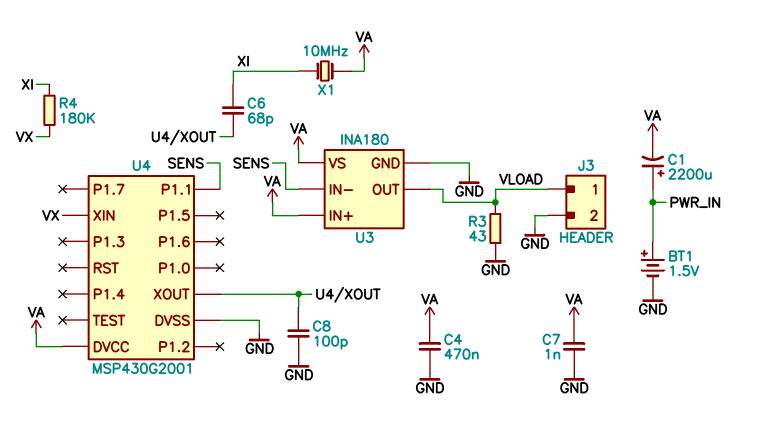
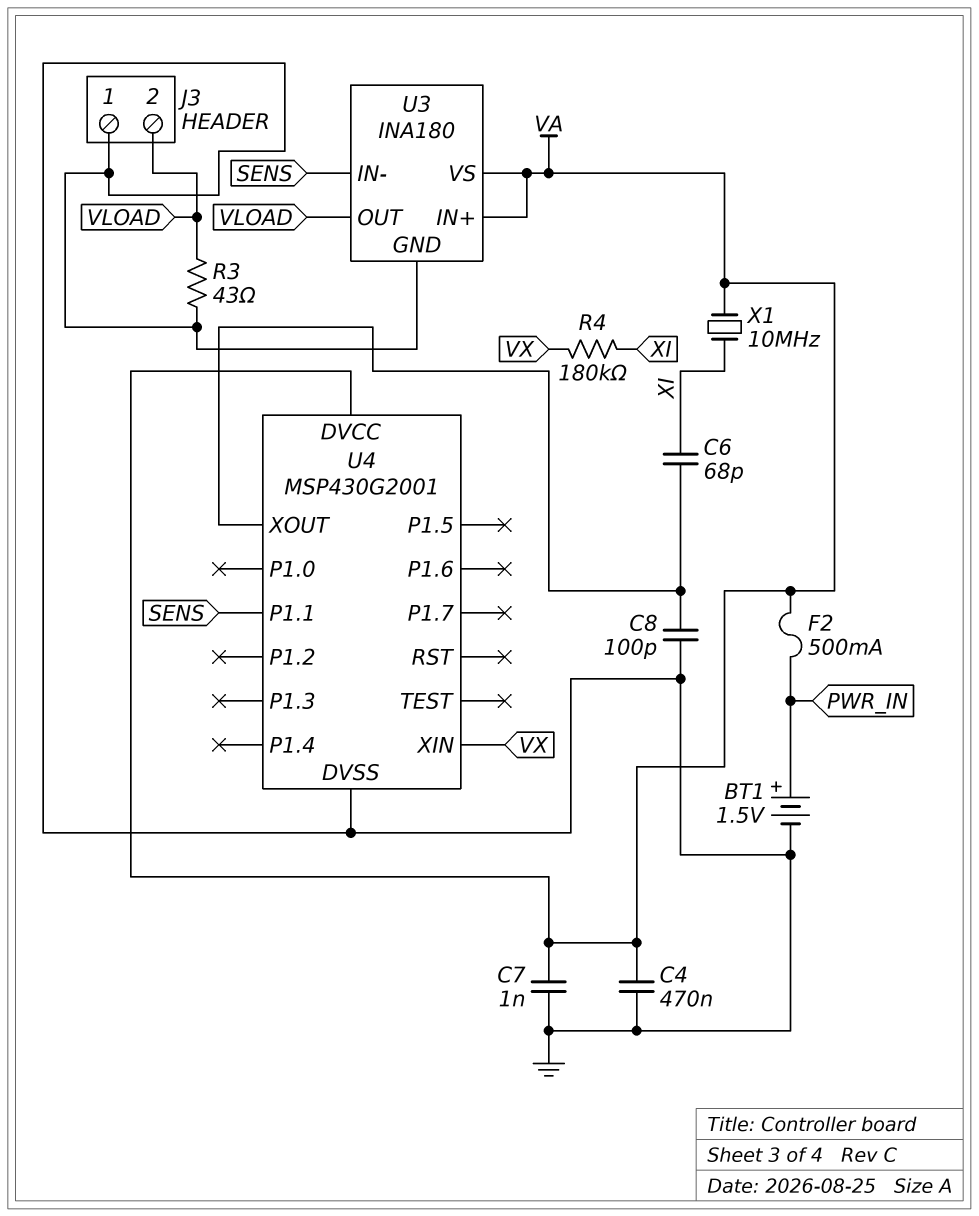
C1: 2200uF (plus PWR_IN, minus VA) -> none
F2: none -> 500mA (PWR_IN, VA)
J3 pin 1: VLOAD -> GND
J3 pin 2: GND -> VLOAD

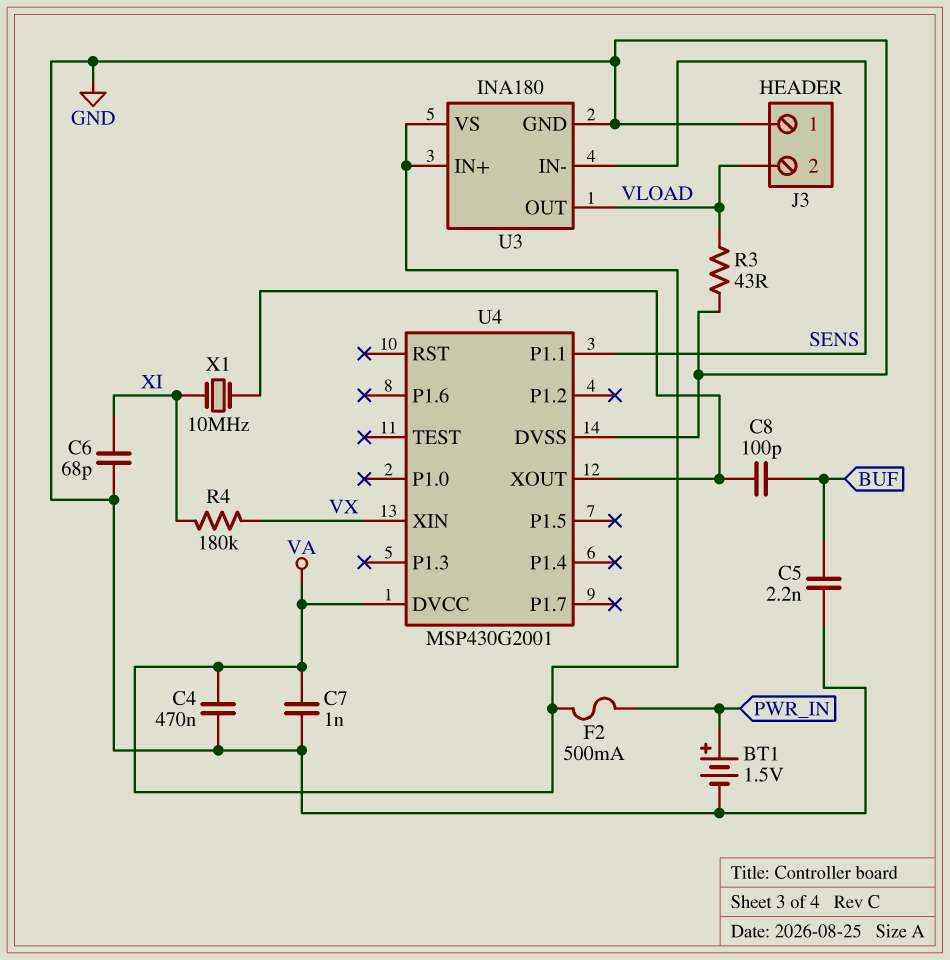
C5: none -> 2.2nF (BUF, GND)
C6: 68pF (U4/XOUT, XI) -> 68pF (GND, XI)
C8: 100pF (GND, U4/XOUT) -> 100pF (BUF, U4/XOUT)
X1: 10MHz (VA, XI) -> 10MHz (U4/XOUT, XI)

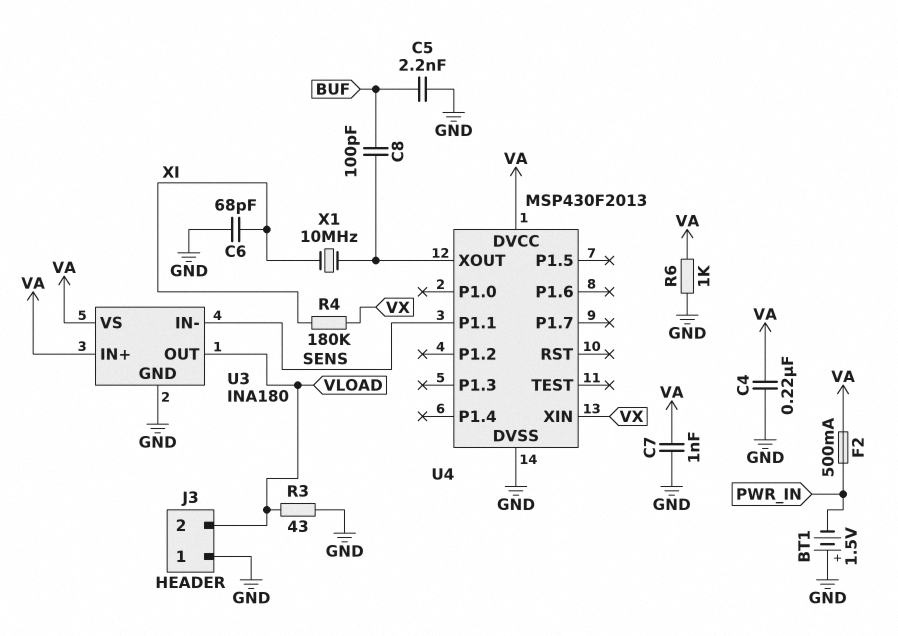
BT1: 1.5V (plus PWR_IN, minus GND) -> 1.5V (plus GND, minus PWR_IN)
C4: 470nF (GND, VA) -> 220nF (GND, VA)
R6: none -> 1k (GND, VA)
U4: MSP430G2001 -> MSP430F2013

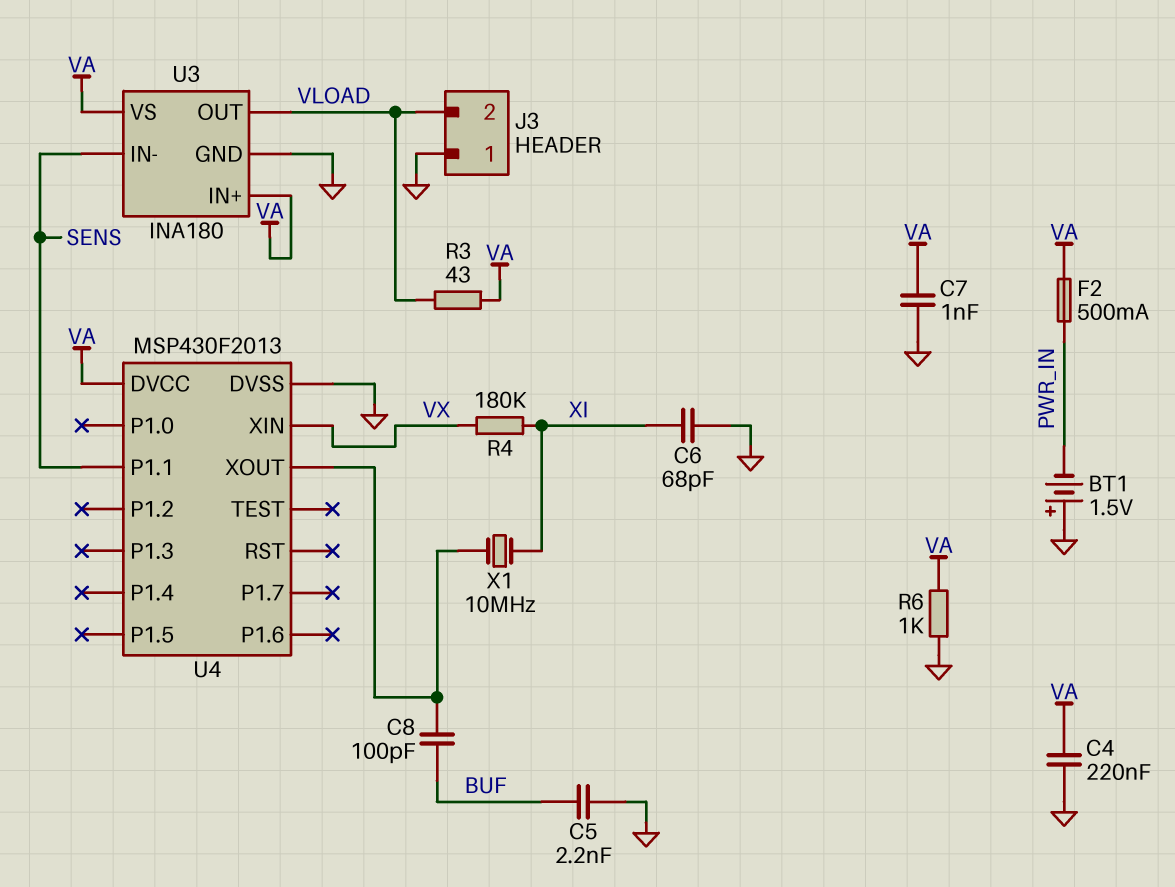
R3: 43 (GND, VLOAD) -> 43 (VA, VLOAD)

